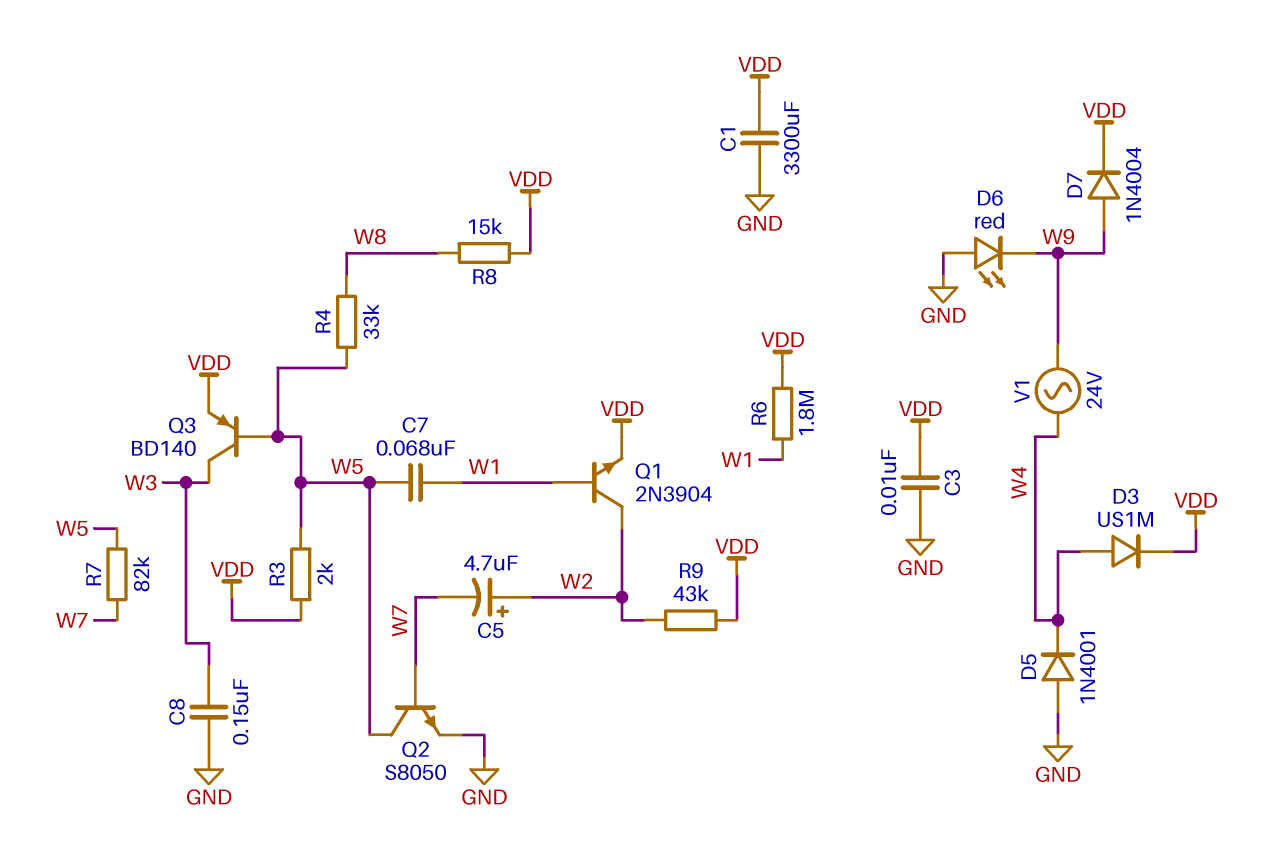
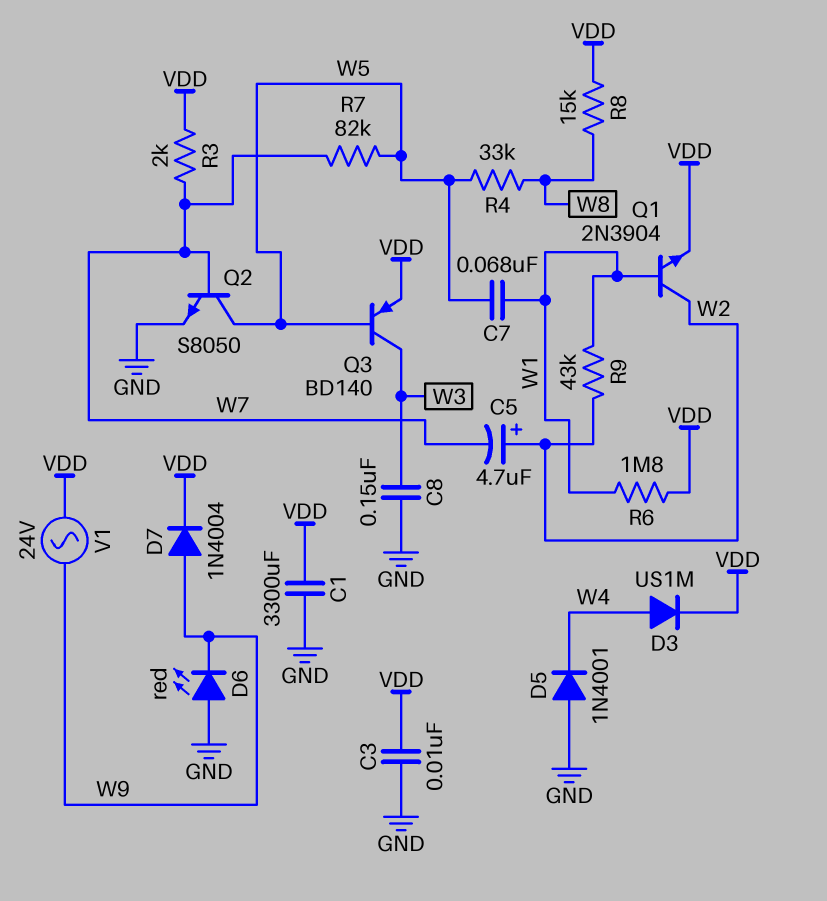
R3: 2k (VDD, W5) -> 2k (VDD, W7)
R9: 43k (VDD, W2) -> 43k (W1, W2)
V1: AC 24V (W4, W9) -> AC 24V (VDD, W9)

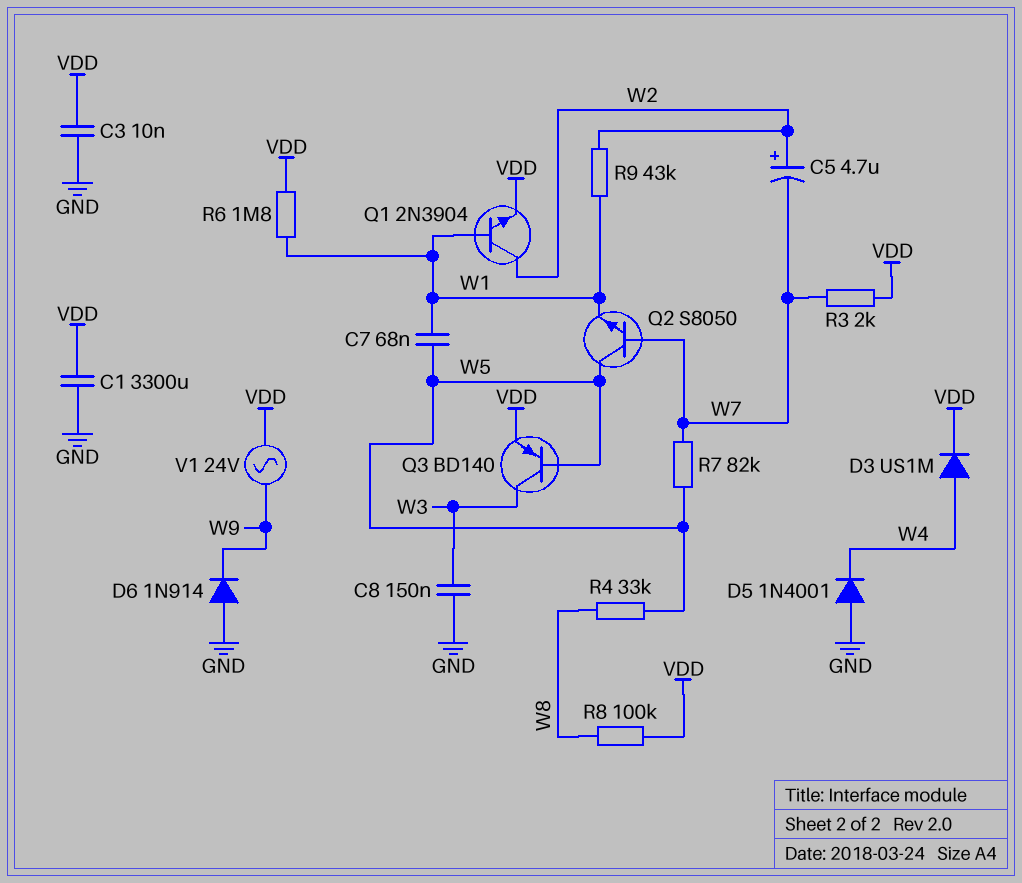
D6: LED red (A GND, K W9) -> diode 1N914 (A GND, K W9)
D7: diode 1N4004 (A W9, K VDD) -> none
Q2: NPN S8050 (B W7, C W5, E GND) -> NPN S8050 (B W7, C W5, E W1)
R8: 15k (VDD, W8) -> 100k (VDD, W8)

